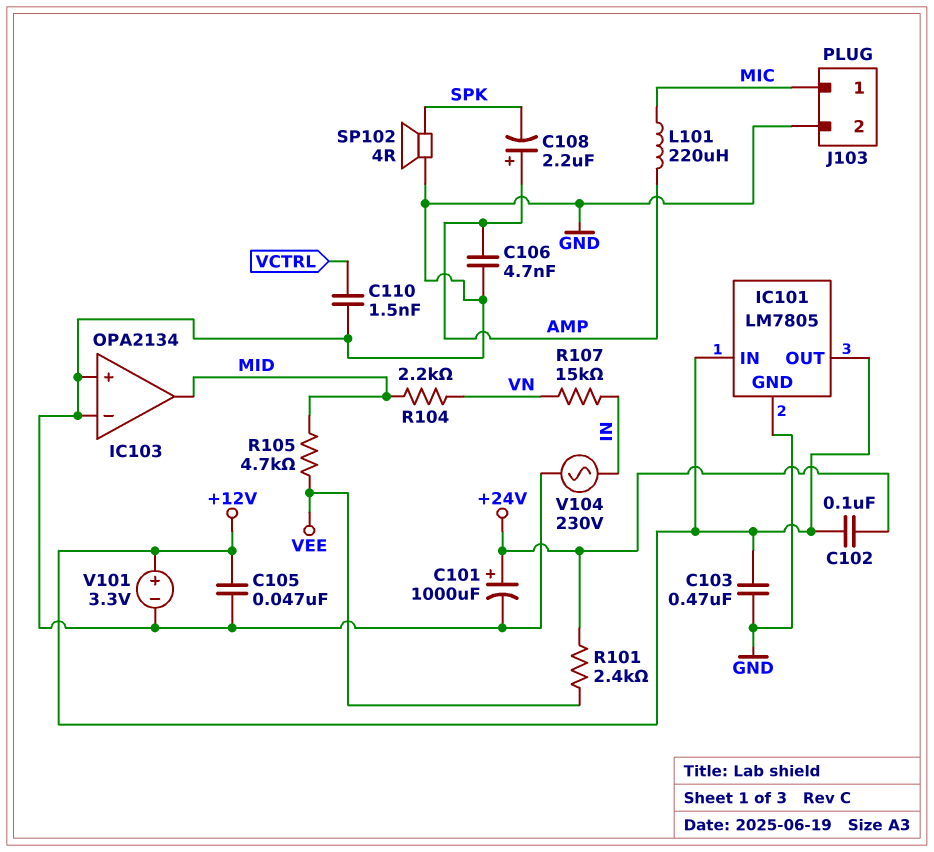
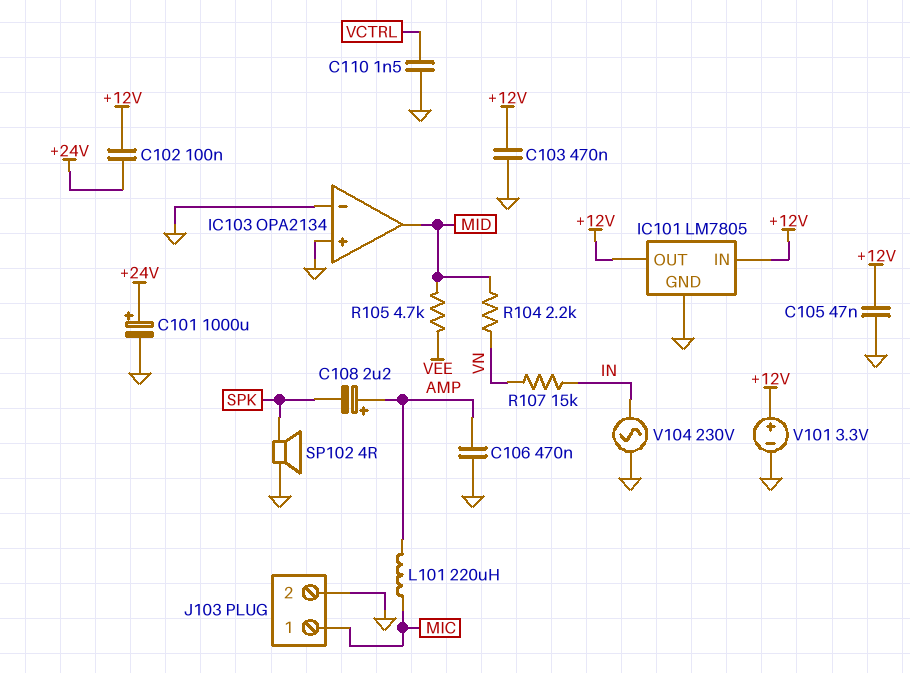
C106: 4.7nF (AMP, GND) -> 470nF (AMP, GND)
R101: 2.4k (+24V, VEE) -> none

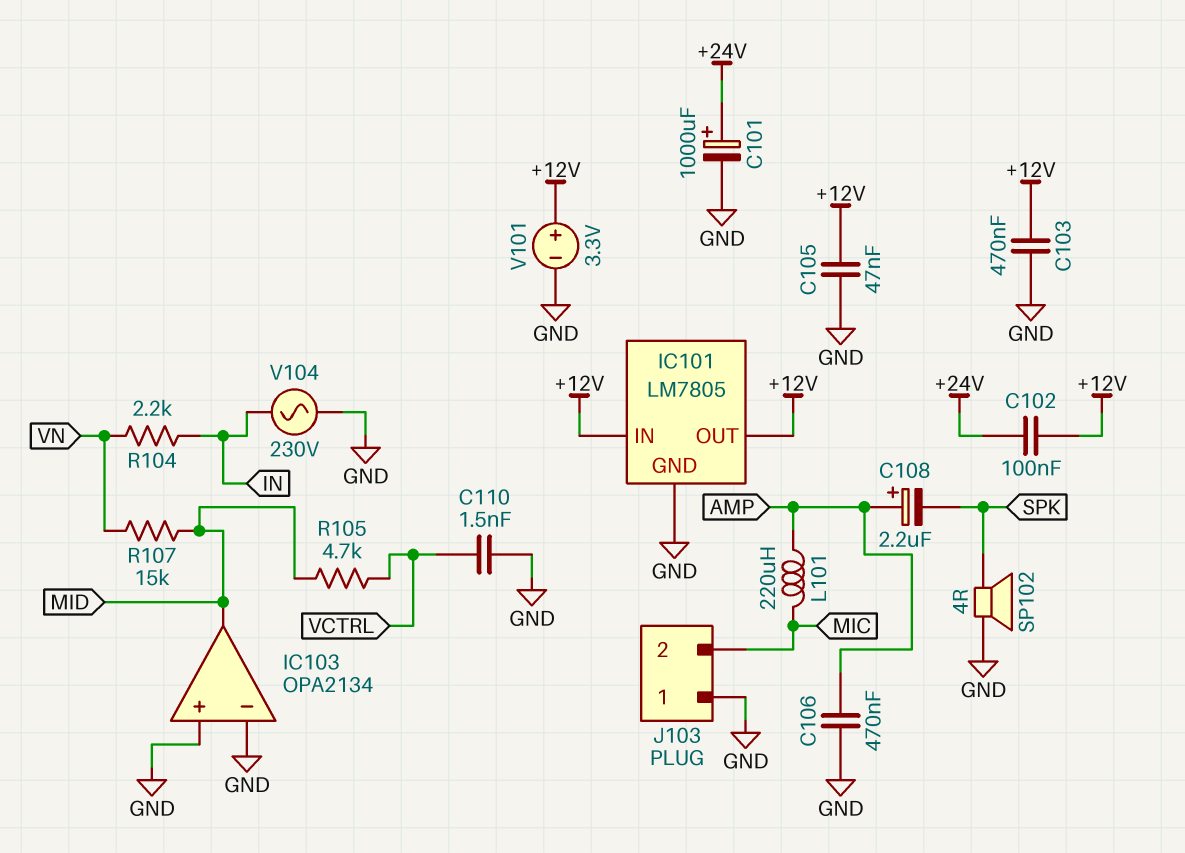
J103 pin 1: MIC -> GND
J103 pin 2: GND -> MIC
R104: 2.2k (MID, VN) -> 2.2k (IN, VN)
R105: 4.7k (MID, VEE) -> 4.7k (MID, VCTRL)
R107: 15k (IN, VN) -> 15k (MID, VN)

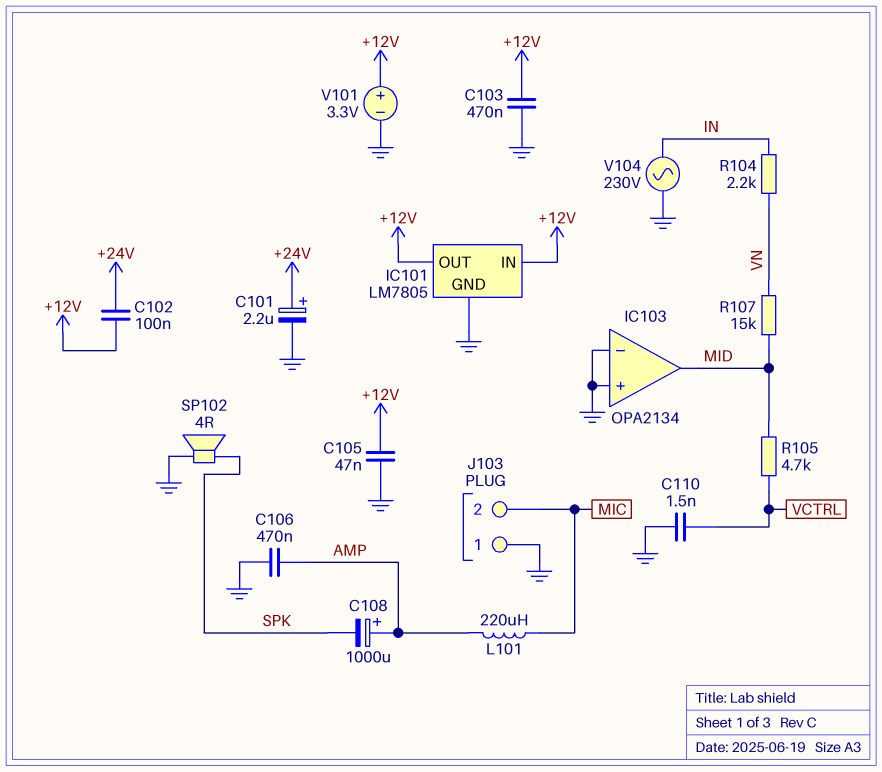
C101: 1000uF (plus +24V, minus GND) -> 2.2uF (plus +24V, minus GND)
C108: 2.2uF (plus AMP, minus SPK) -> 1000uF (plus AMP, minus SPK)

